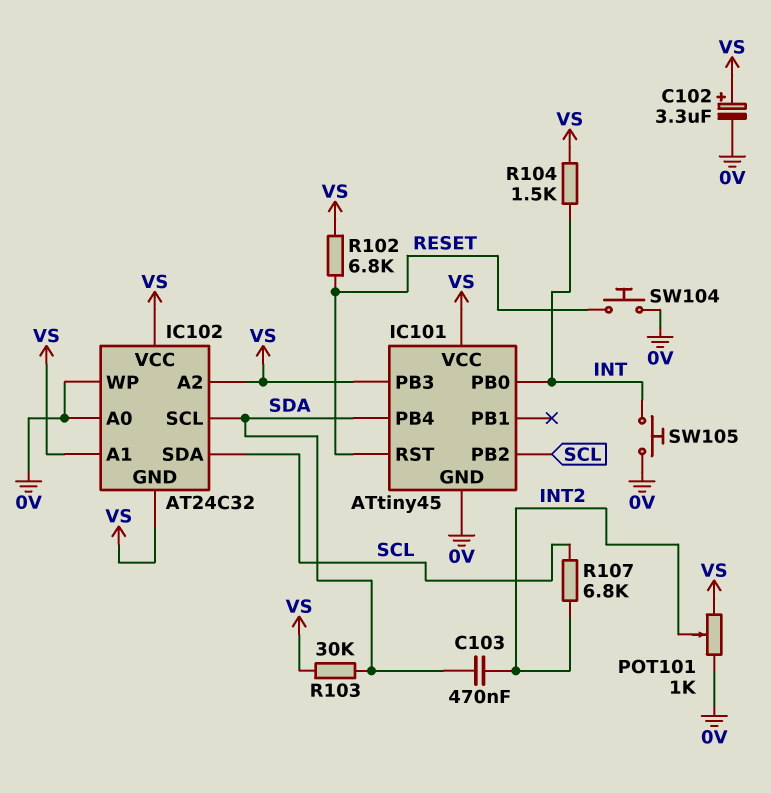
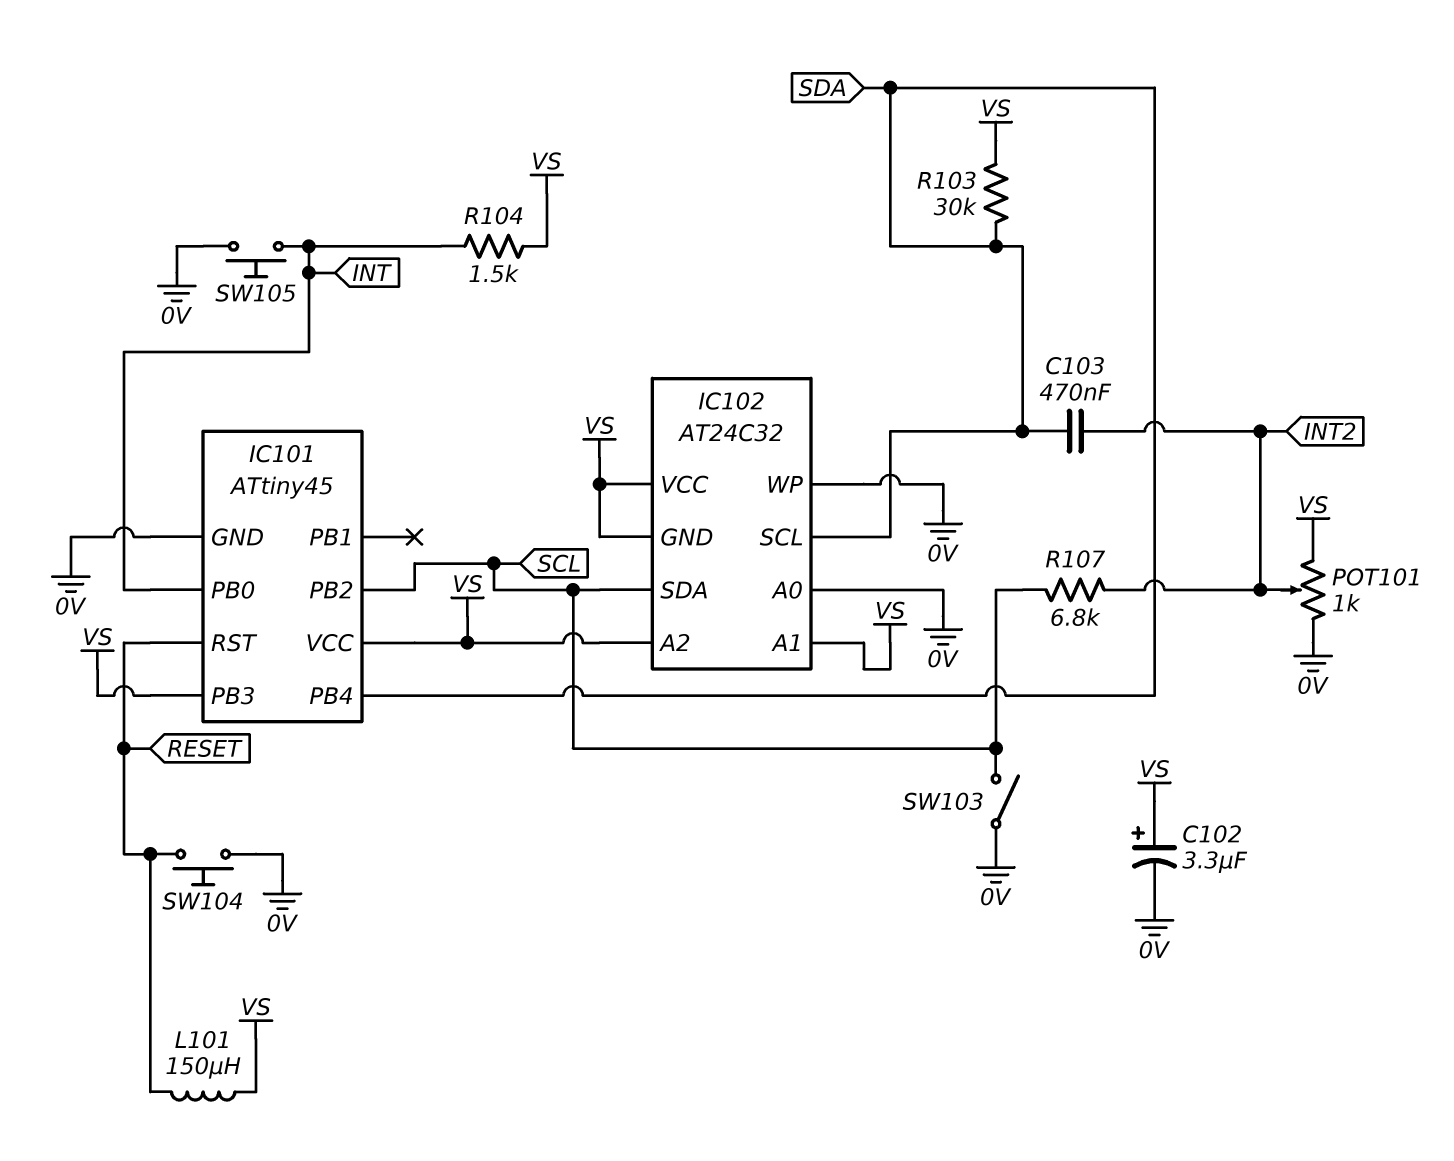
L101: none -> 150uH (RESET, VS)
R102: 6.8k (RESET, VS) -> none
SW103: none -> switch (0V, SCL)

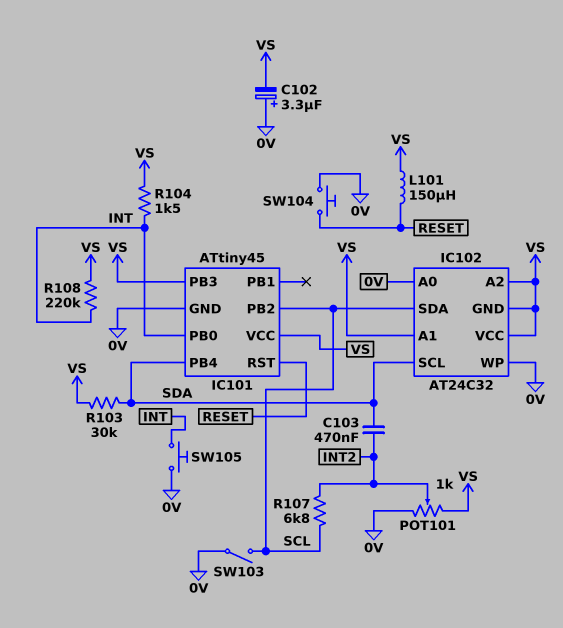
C102: 3.3uF (plus VS, minus 0V) -> 3.3uF (plus 0V, minus VS)
R108: none -> 220k (INT, VS)

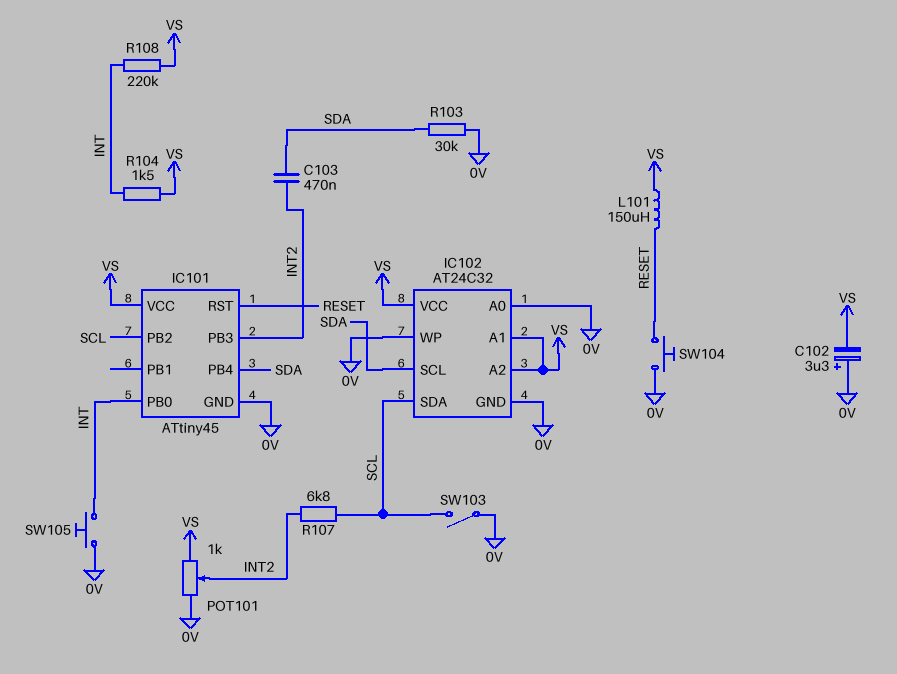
IC101 pin PB3: VS -> INT2
IC102 pin GND: VS -> 0V
R103: 30k (SDA, VS) -> 30k (0V, SDA)

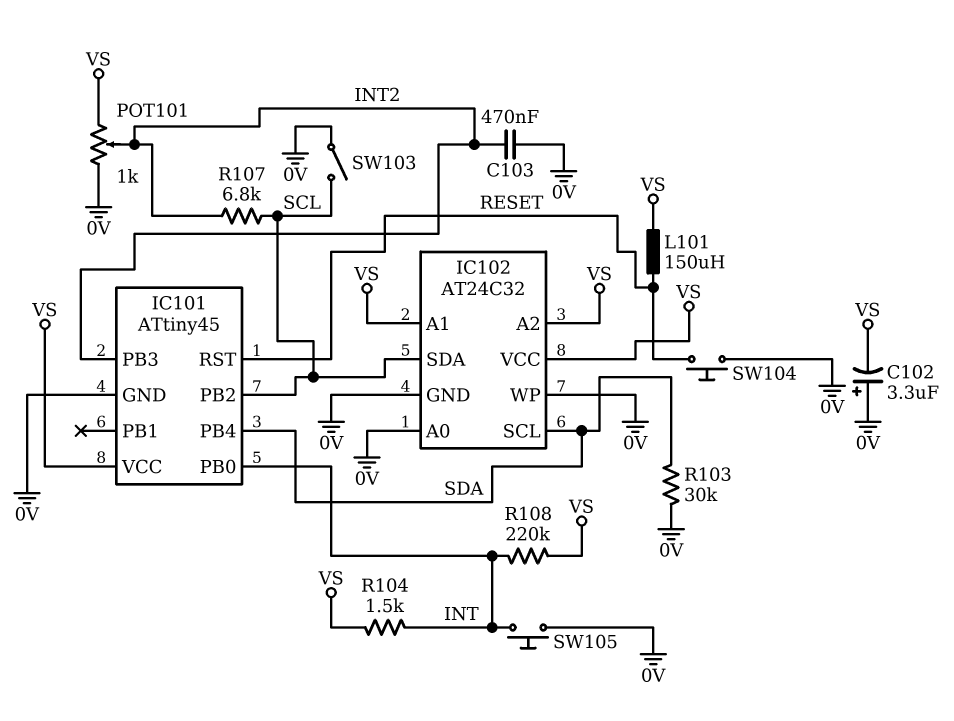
C103: 470nF (INT2, SDA) -> 470nF (0V, INT2)

